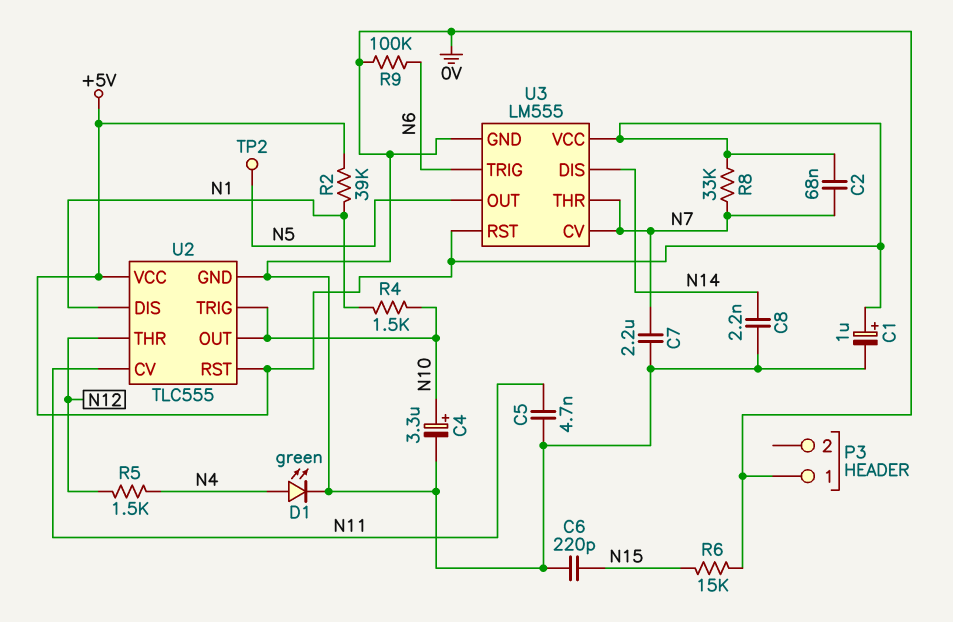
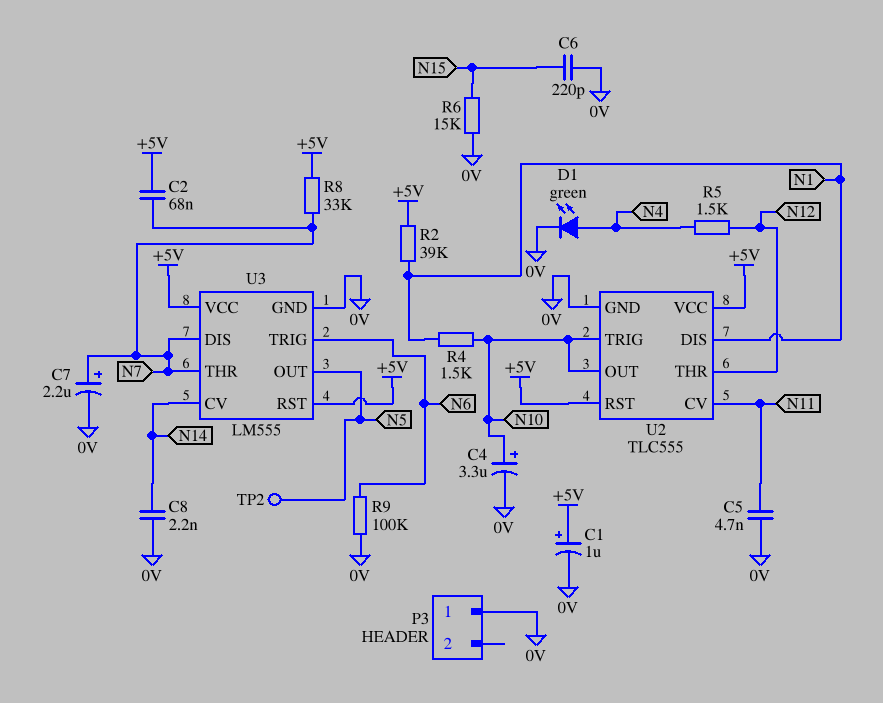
C7: 2.2uF (0V, N7) -> 2.2uF (plus N7, minus 0V)
U3 pin CV: N7 -> N14
U3 pin DIS: N14 -> N7

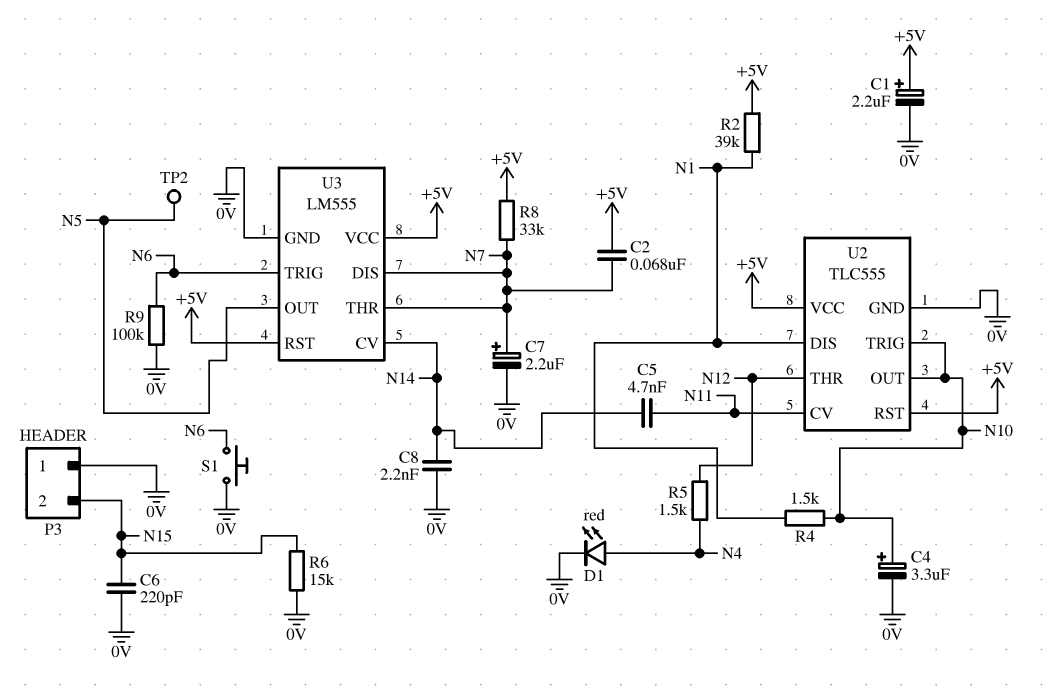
C1: 1uF (plus +5V, minus 0V) -> 2.2uF (plus +5V, minus 0V)
C5: 4.7nF (0V, N11) -> 4.7nF (N11, N14)
D1: LED green (A N4, K 0V) -> LED red (A N4, K 0V)
P3 pin 2: none -> N15
S1: none -> button (0V, N6)

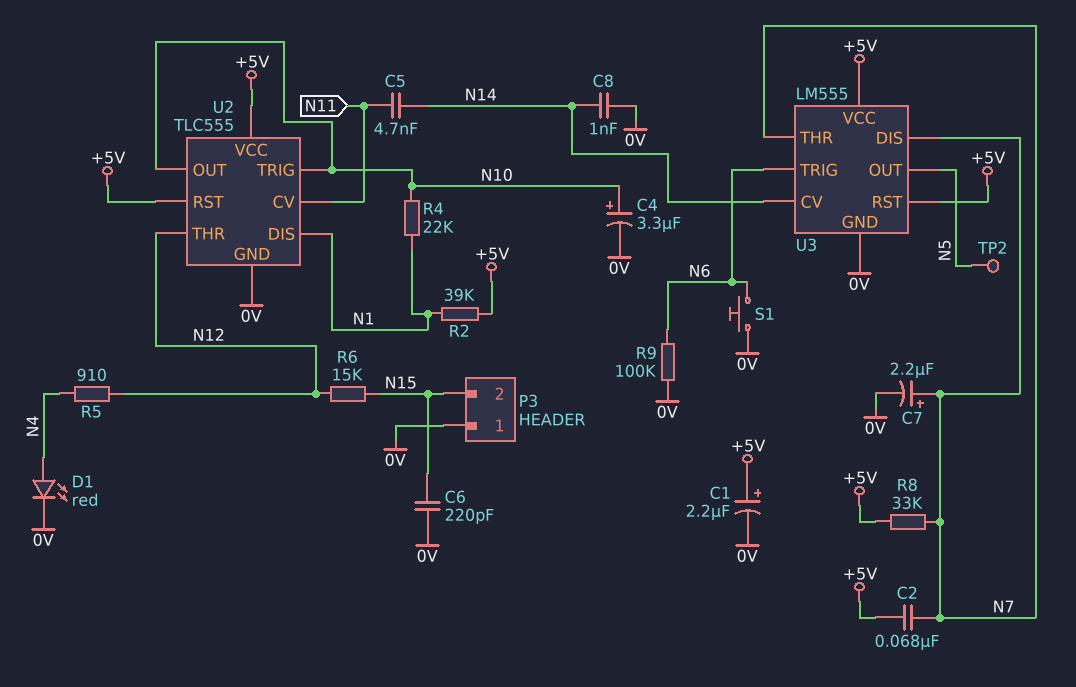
C8: 2.2nF (0V, N14) -> 1nF (0V, N14)
R4: 1.5k (N1, N10) -> 22k (N1, N10)
R5: 1.5k (N4, N12) -> 910 (N4, N12)
R6: 15k (0V, N15) -> 15k (N12, N15)

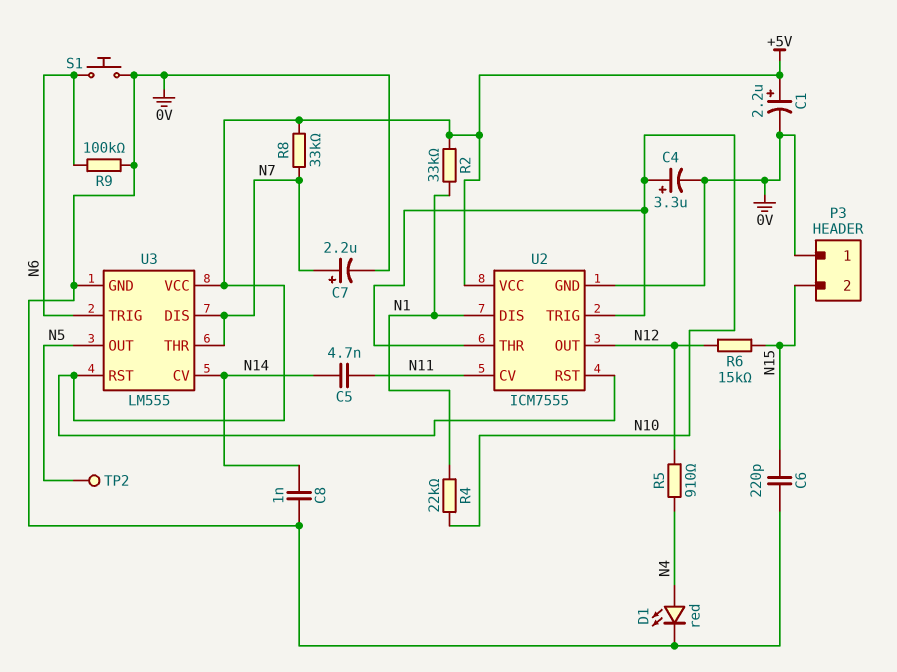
C2: 68nF (+5V, N7) -> none
R2: 39k (+5V, N1) -> 33k (+5V, N1)
U2: TLC555 -> ICM7555
U2 pin OUT: N10 -> N12
U2 pin THR: N12 -> N10

